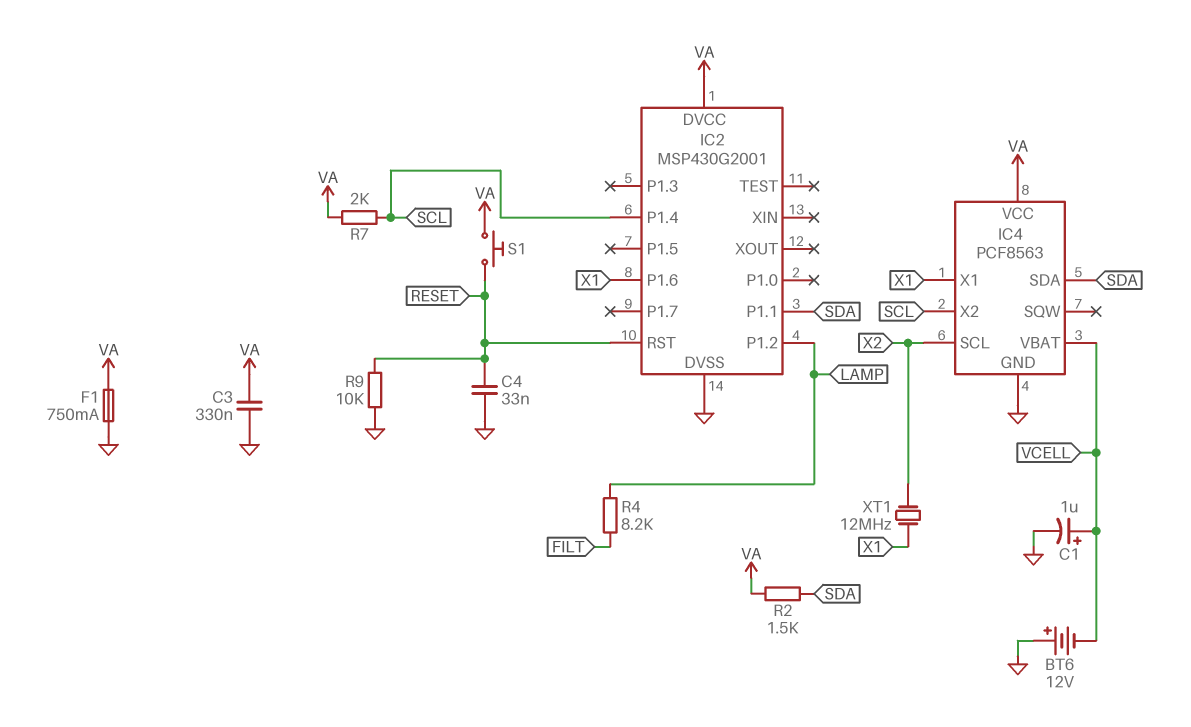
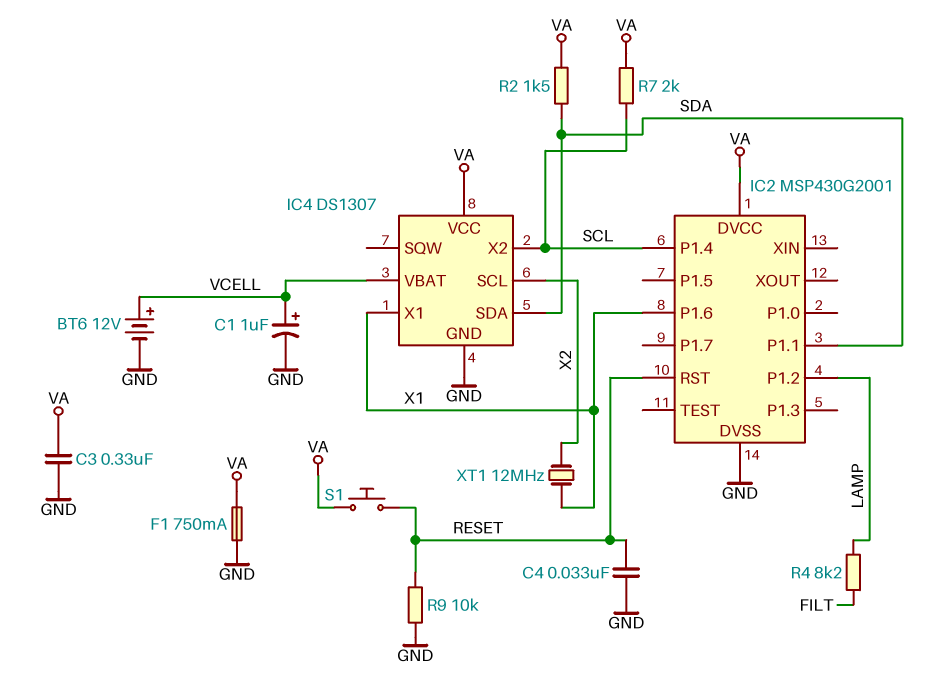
BT6: 12V (plus GND, minus VCELL) -> 12V (plus VCELL, minus GND)
IC4: PCF8563 -> DS1307

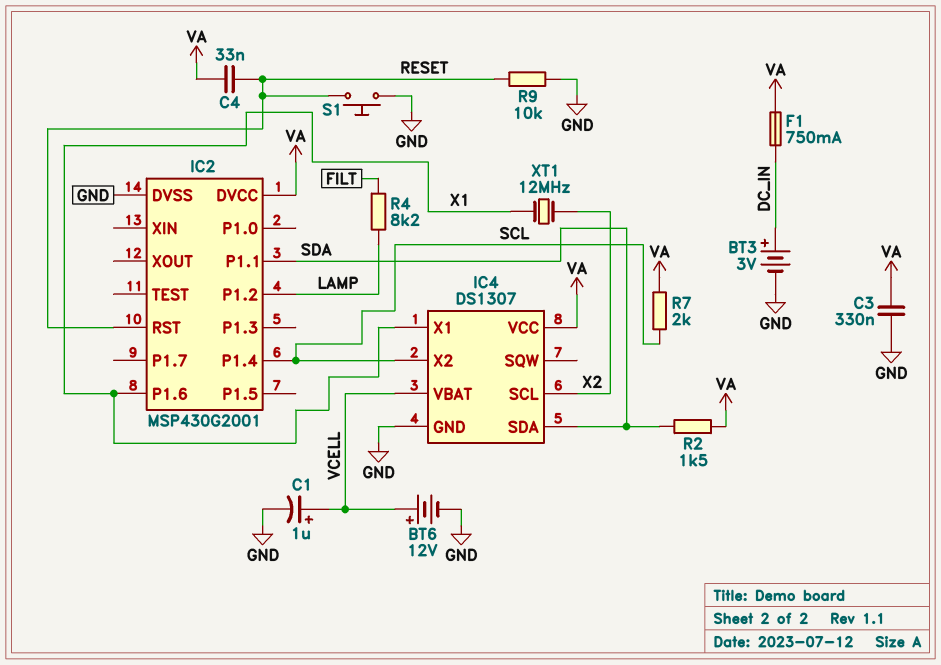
BT3: none -> 3V (plus DC_IN, minus GND)
C4: 33nF (GND, RESET) -> 33nF (RESET, VA)
F1: 750mA (GND, VA) -> 750mA (DC_IN, VA)
S1: button (RESET, VA) -> button (GND, RESET)

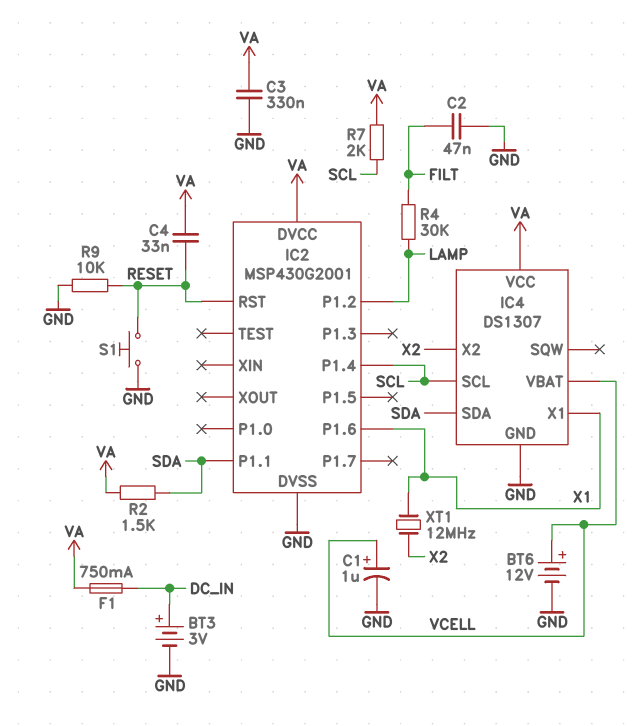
C2: none -> 47nF (FILT, GND)
IC4 pin SCL: X2 -> SCL
IC4 pin X2: SCL -> X2
R4: 8.2k (FILT, LAMP) -> 30k (FILT, LAMP)

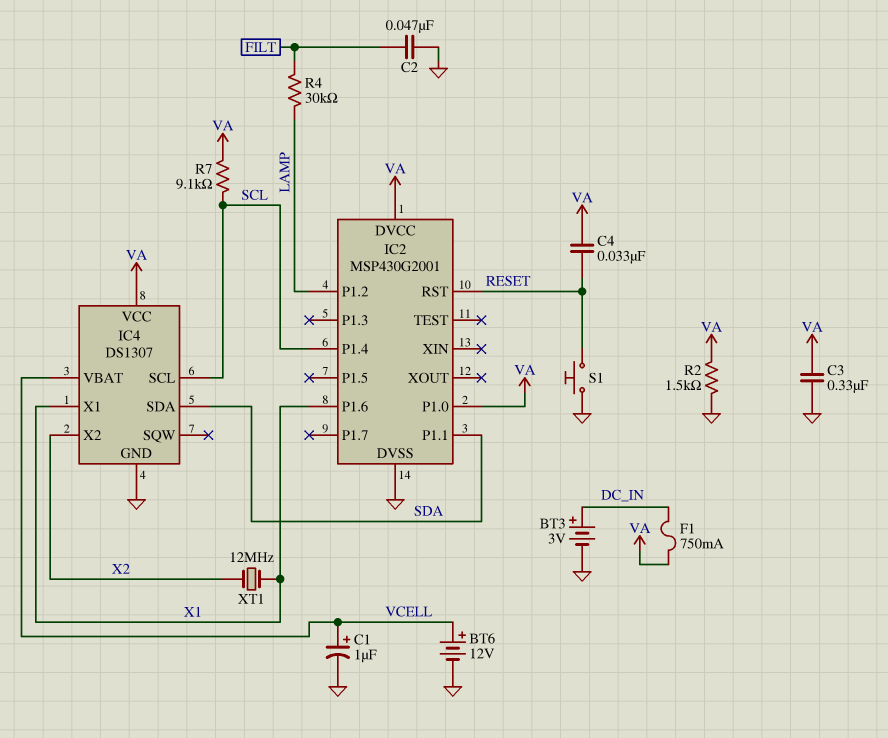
IC2 pin P1.0: none -> VA
R2: 1.5k (SDA, VA) -> 1.5k (GND, VA)
R7: 2k (SCL, VA) -> 9.1k (SCL, VA)
R9: 10k (GND, RESET) -> none

